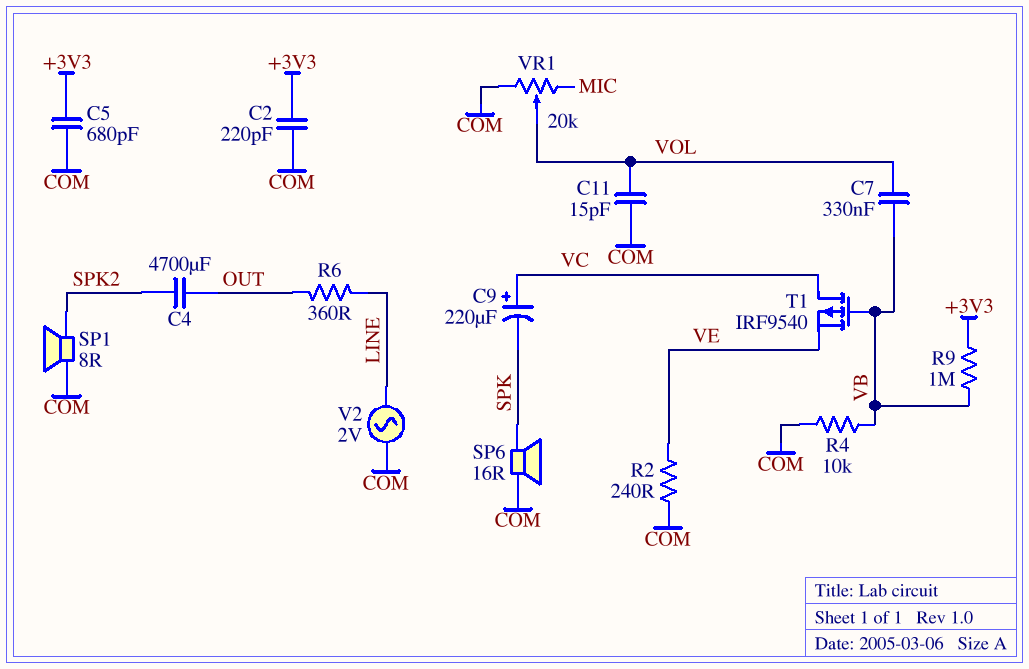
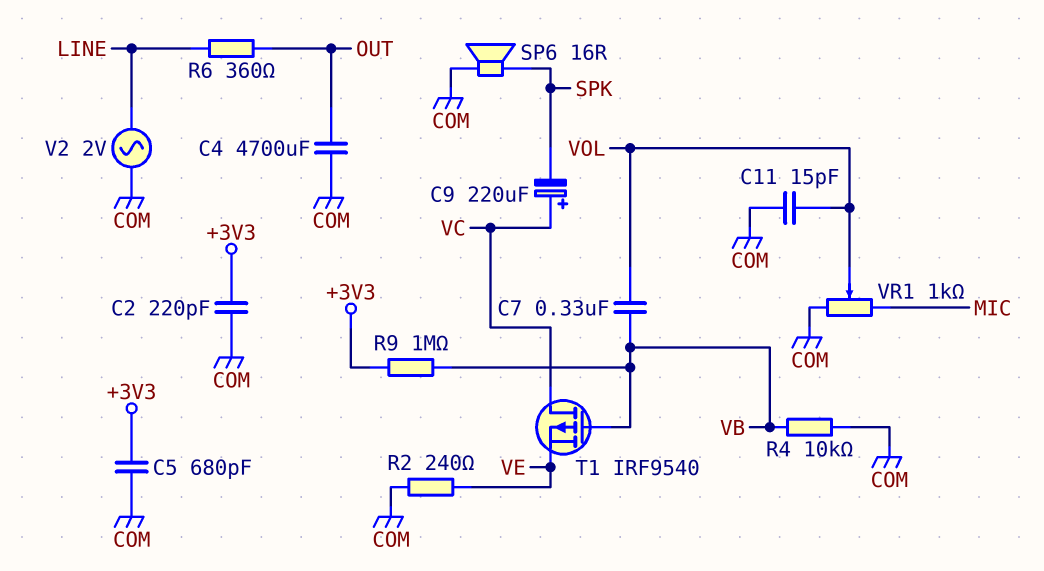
C4: 4700uF (OUT, SPK2) -> 4700uF (COM, OUT)
SP1: speaker 8R (COM, SPK2) -> none
VR1: 20k (COM, MIC, wiper VOL) -> 1k (COM, MIC, wiper VOL)

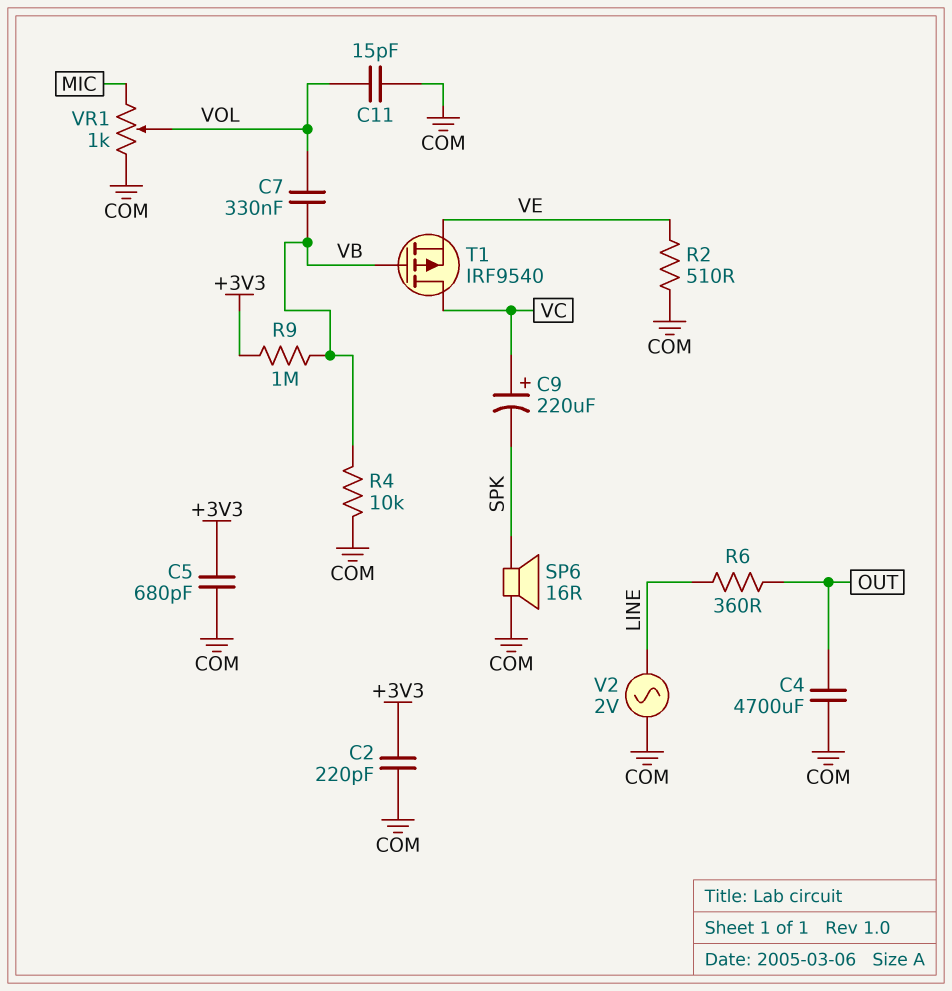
R2: 240 (COM, VE) -> 510 (COM, VE)

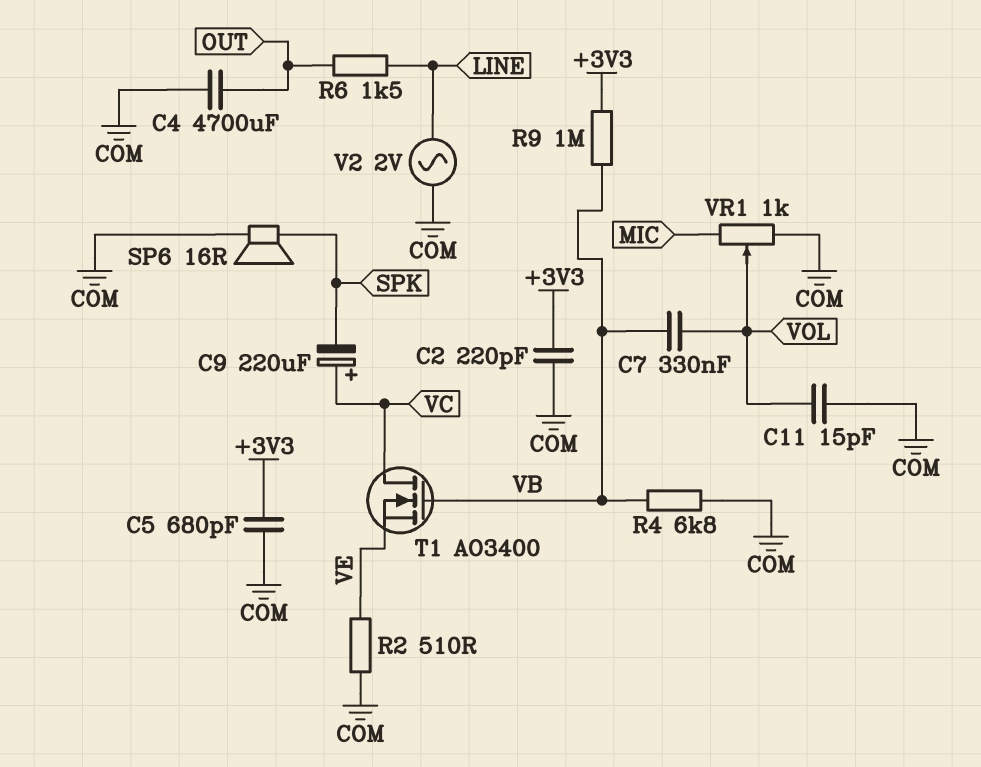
R4: 10k (COM, VB) -> 6.8k (COM, VB)
R6: 360 (LINE, OUT) -> 1.5k (LINE, OUT)
T1: PMOS IRF9540 (G VB, D VC, S VE) -> NMOS AO3400 (G VB, D VC, S VE)

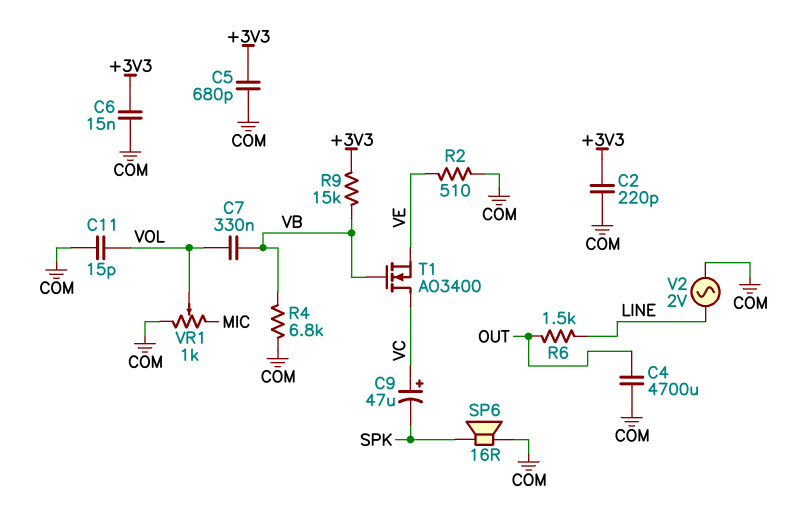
C6: none -> 15nF (+3V3, COM)
C9: 220uF (plus VC, minus SPK) -> 47uF (plus VC, minus SPK)
R9: 1M (+3V3, VB) -> 15k (+3V3, VB)

